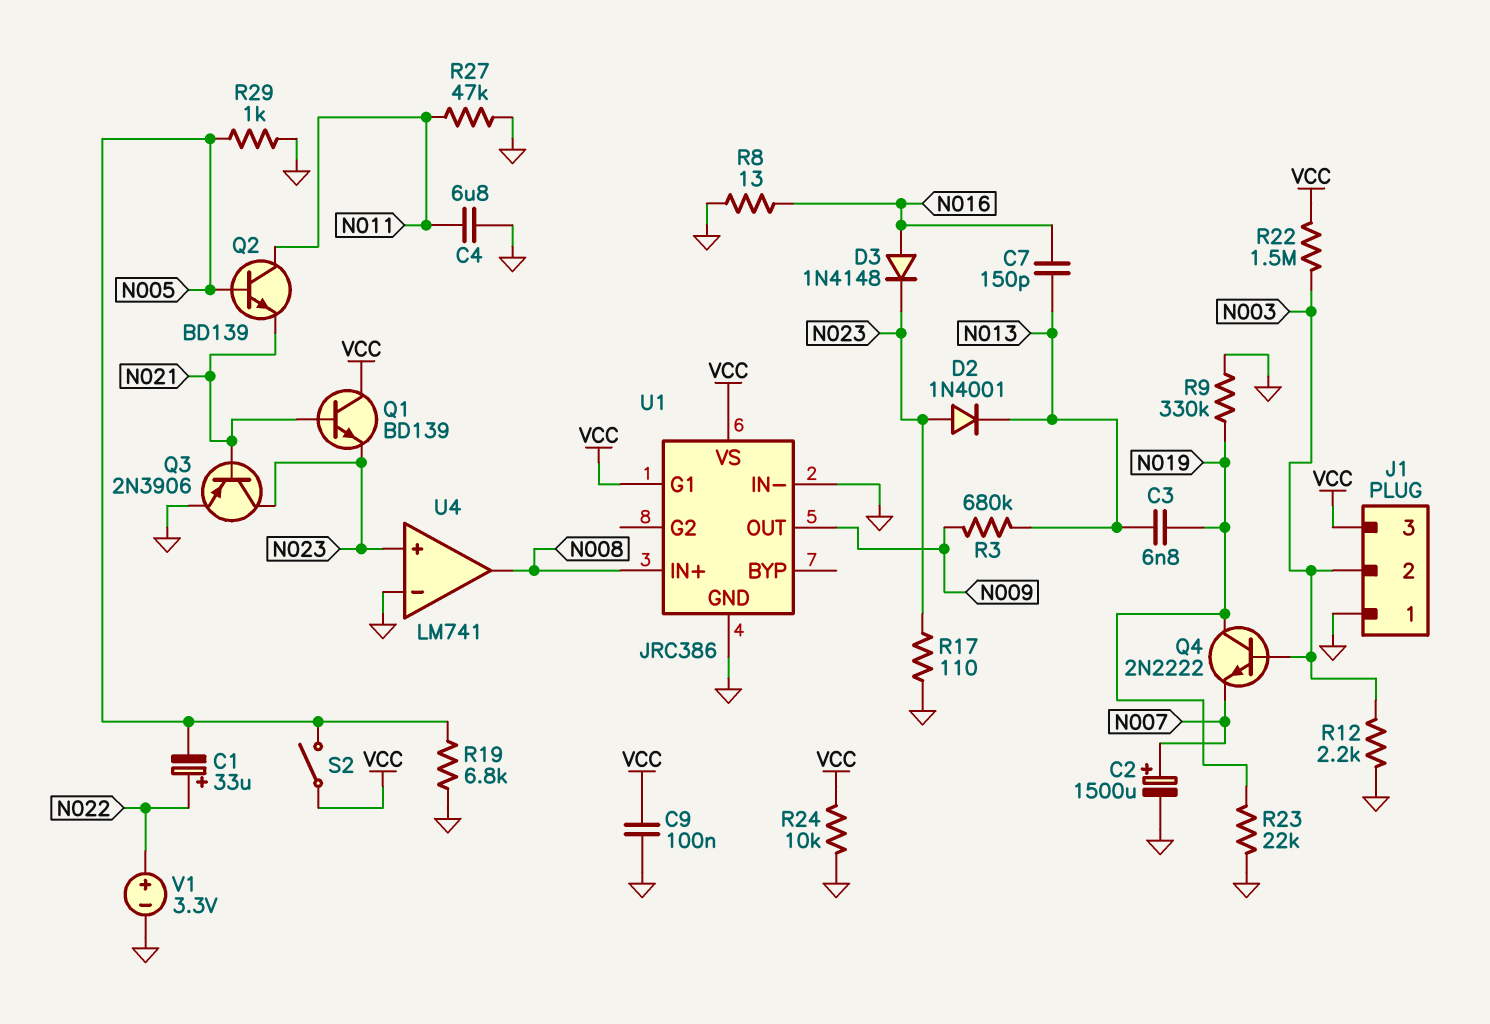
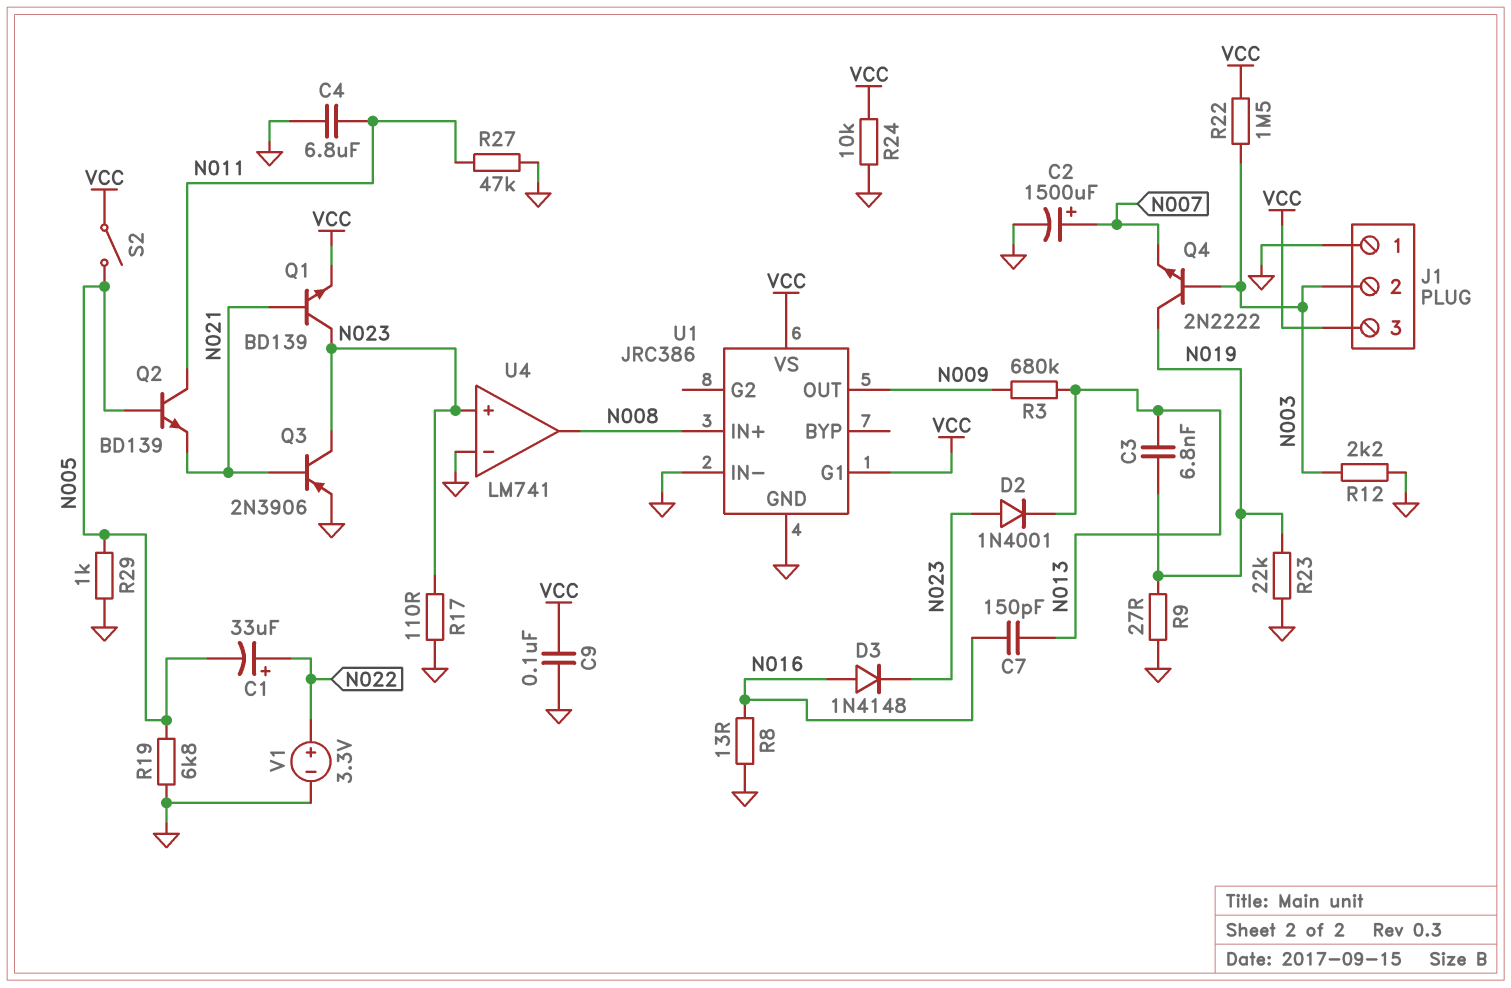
Q1: NPN BD139 (B N021, C VCC, E N023) -> NPN BD139 (B N021, C N023, E VCC)
R9: 330k (GND, N019) -> 27 (GND, N019)

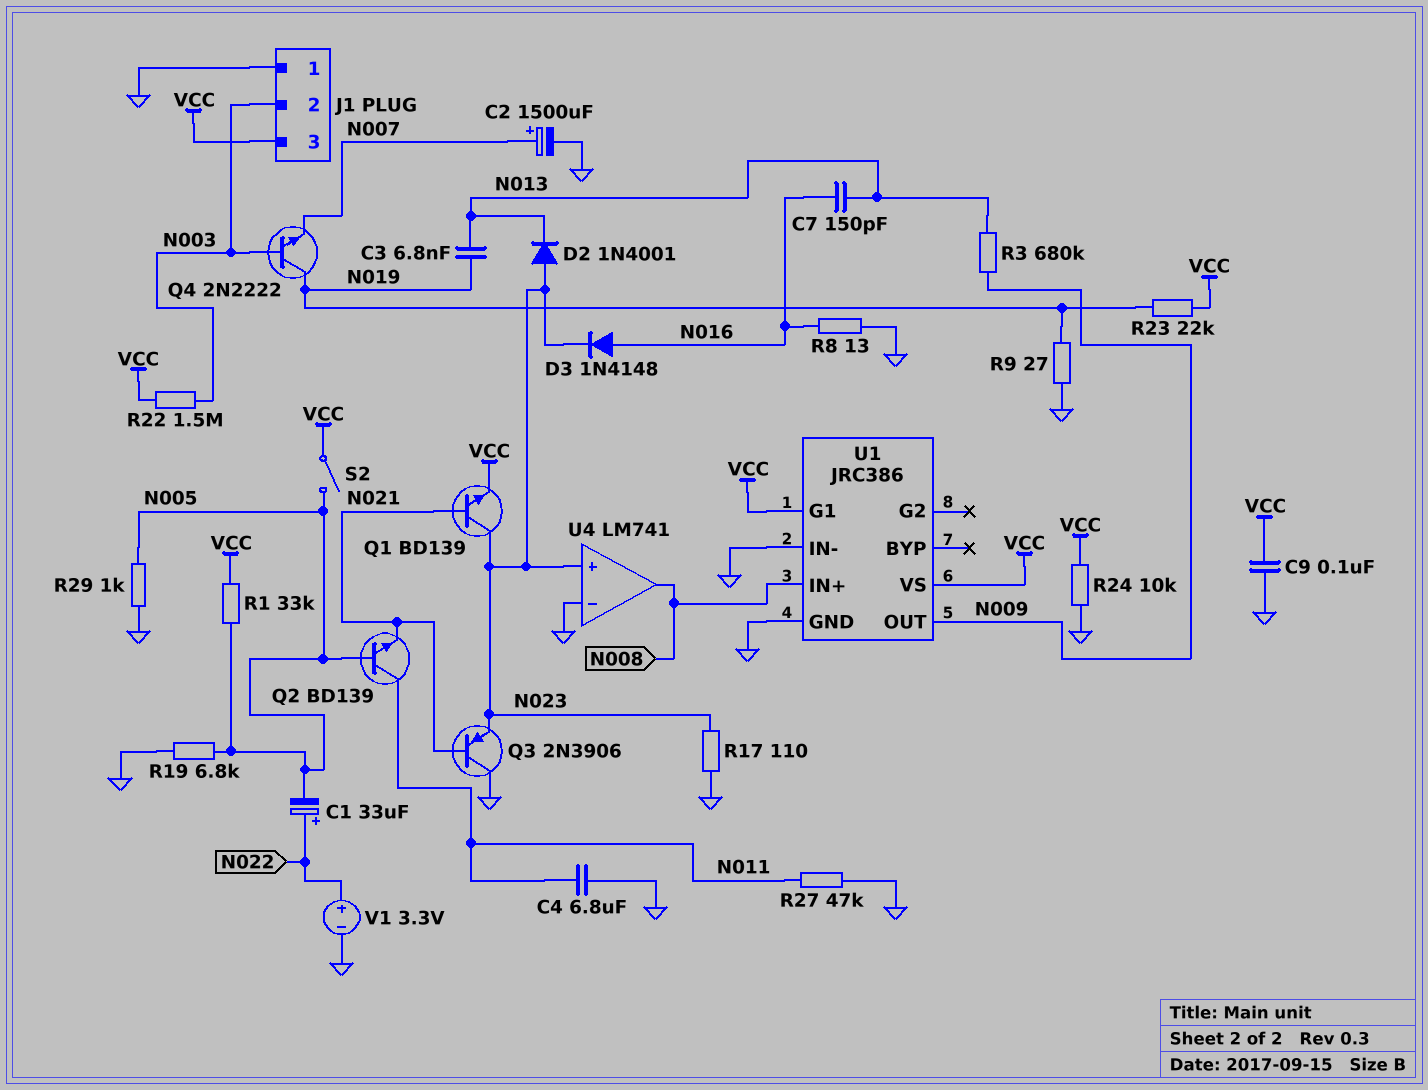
Q3: PNP 2N3906 (B N021, C N023, E GND) -> PNP 2N3906 (B N021, C GND, E N023)
R1: none -> 33k (N005, VCC)
R12: 2.2k (GND, N003) -> none
R23: 22k (GND, N019) -> 22k (N019, VCC)

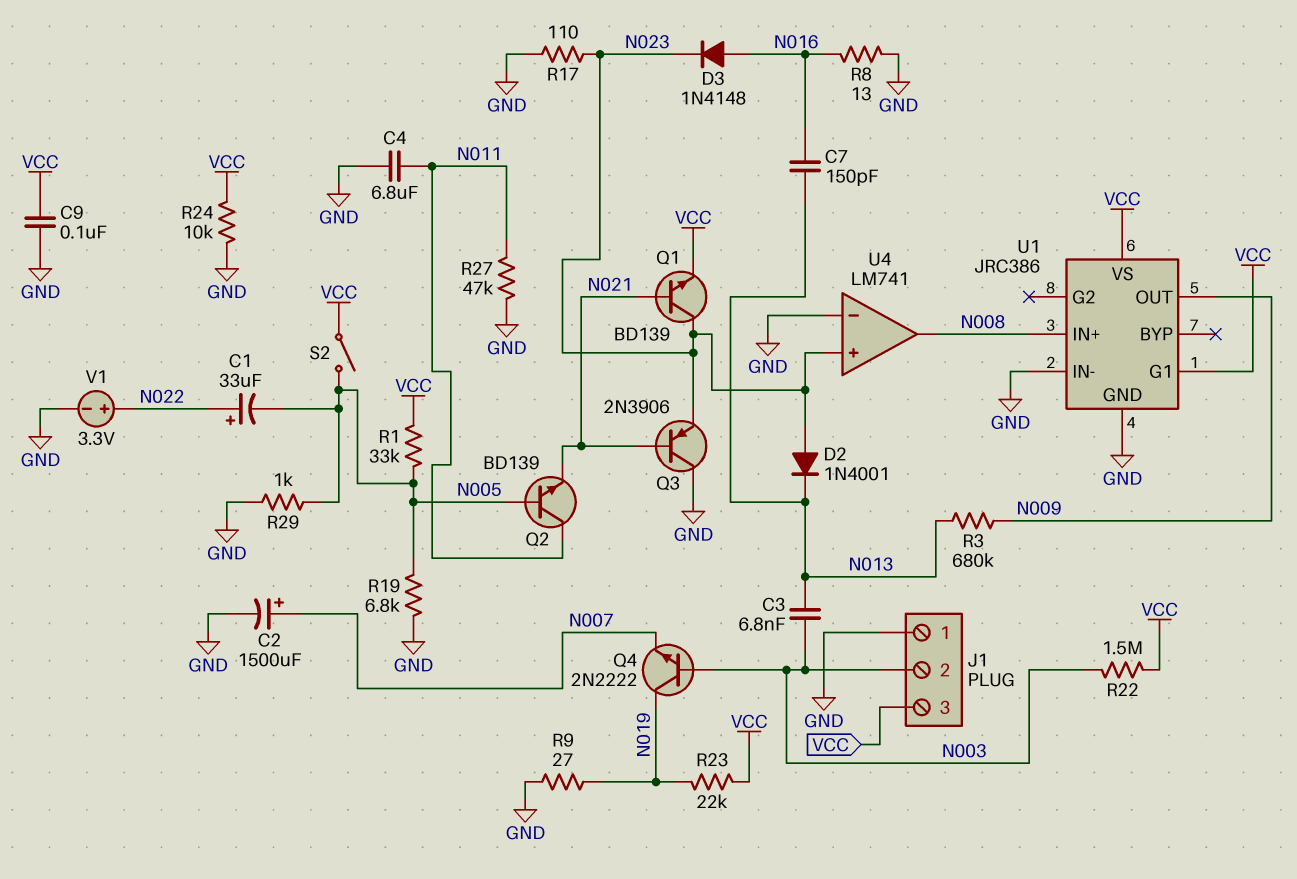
C3: 6.8nF (N013, N019) -> 6.8nF (N003, N013)

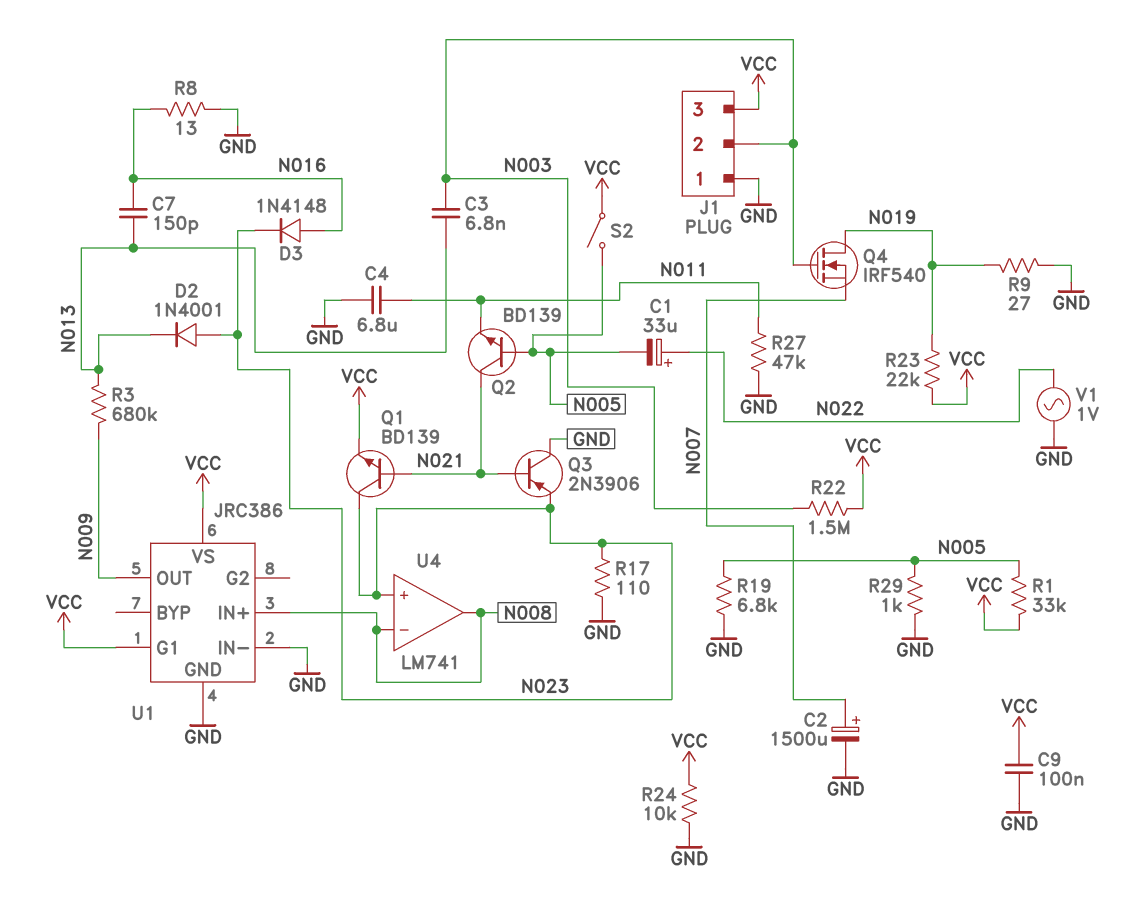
Q2: NPN BD139 (B N005, C N011, E N021) -> NPN BD139 (B N005, C N021, E N011)
Q4: NPN 2N2222 (B N003, C N019, E N007) -> NMOS IRF540 (G N003, D N019, S N007)
U4 pin in-: GND -> N008
V1: 3.3V (plus N022, minus GND) -> AC 1V (GND, N022)

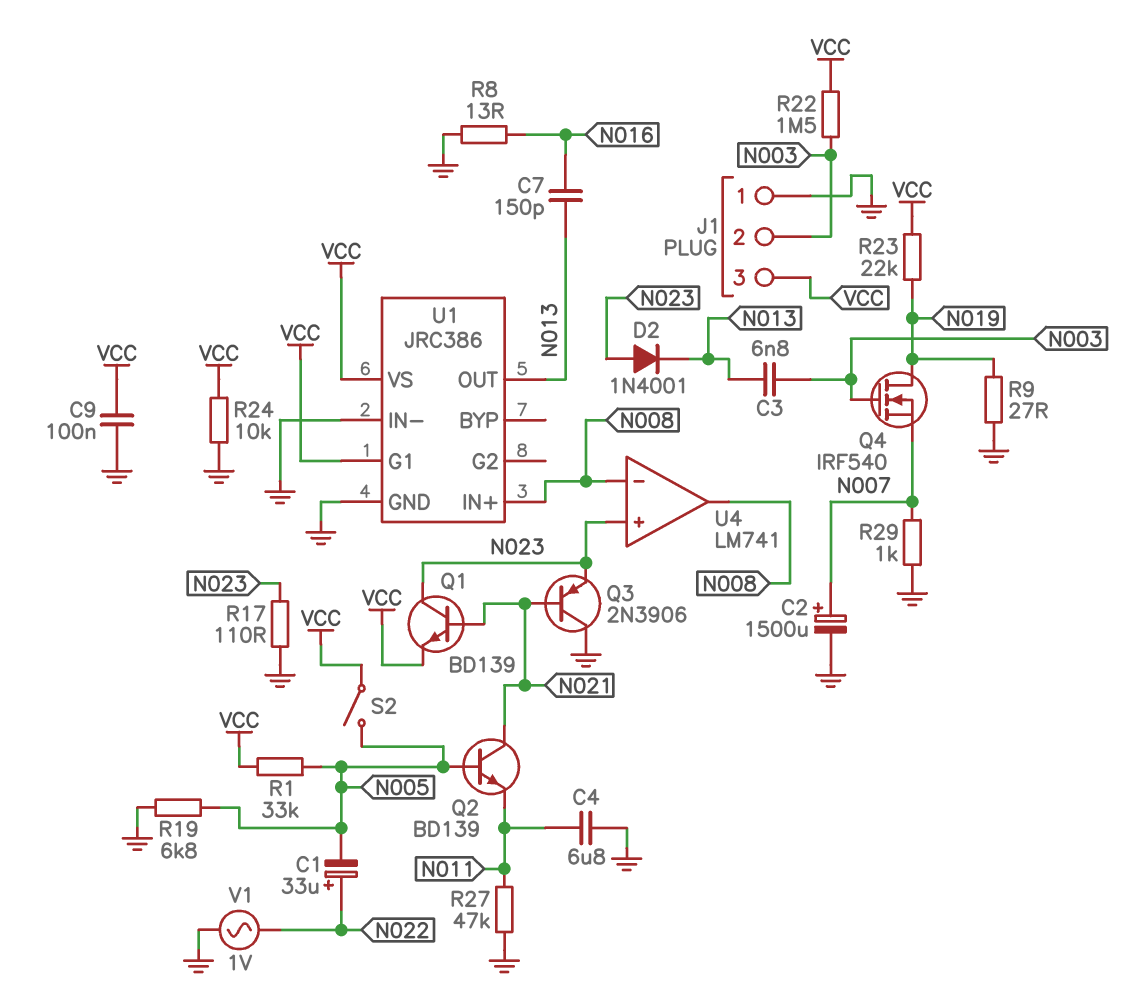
D3: diode 1N4148 (A N016, K N023) -> none
R3: 680k (N009, N013) -> none
R29: 1k (GND, N005) -> 1k (GND, N007)
U1 pin OUT: N009 -> N013

